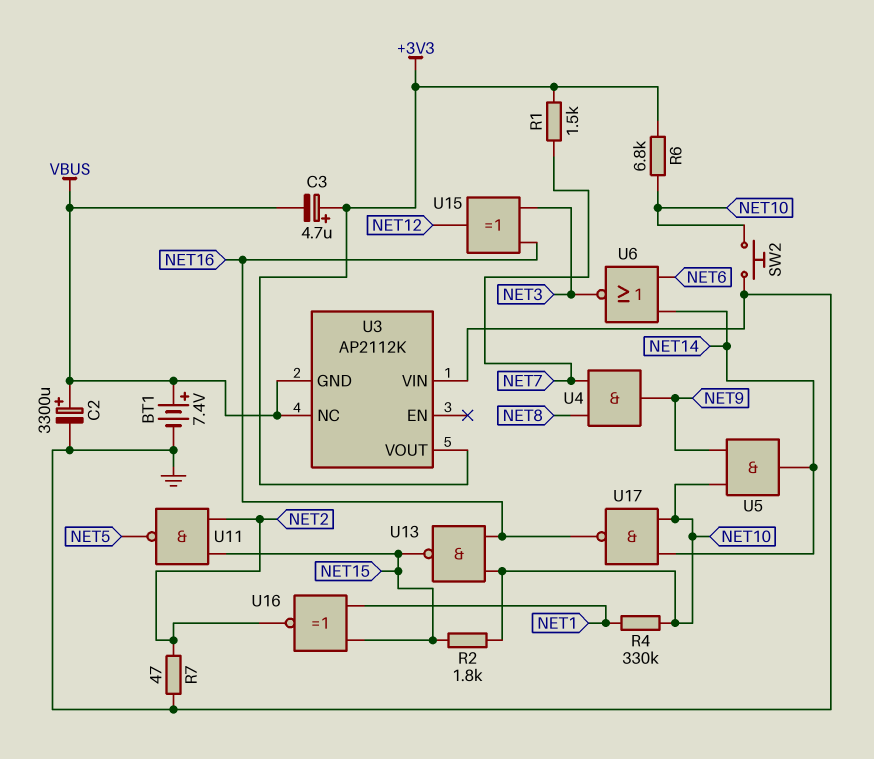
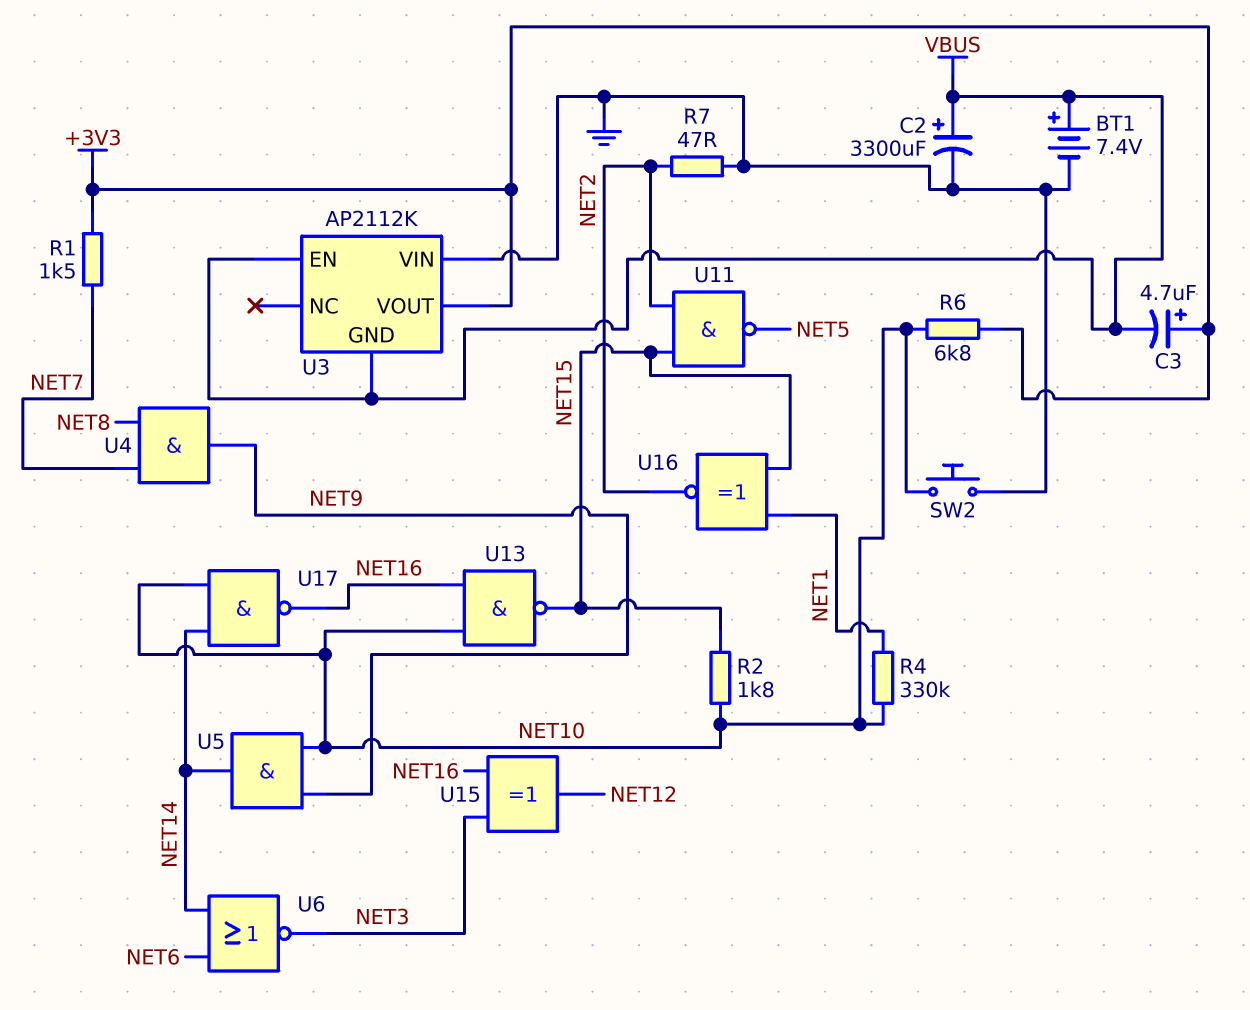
U3 pin EN: none -> VBUS
U3 pin NC: VBUS -> none

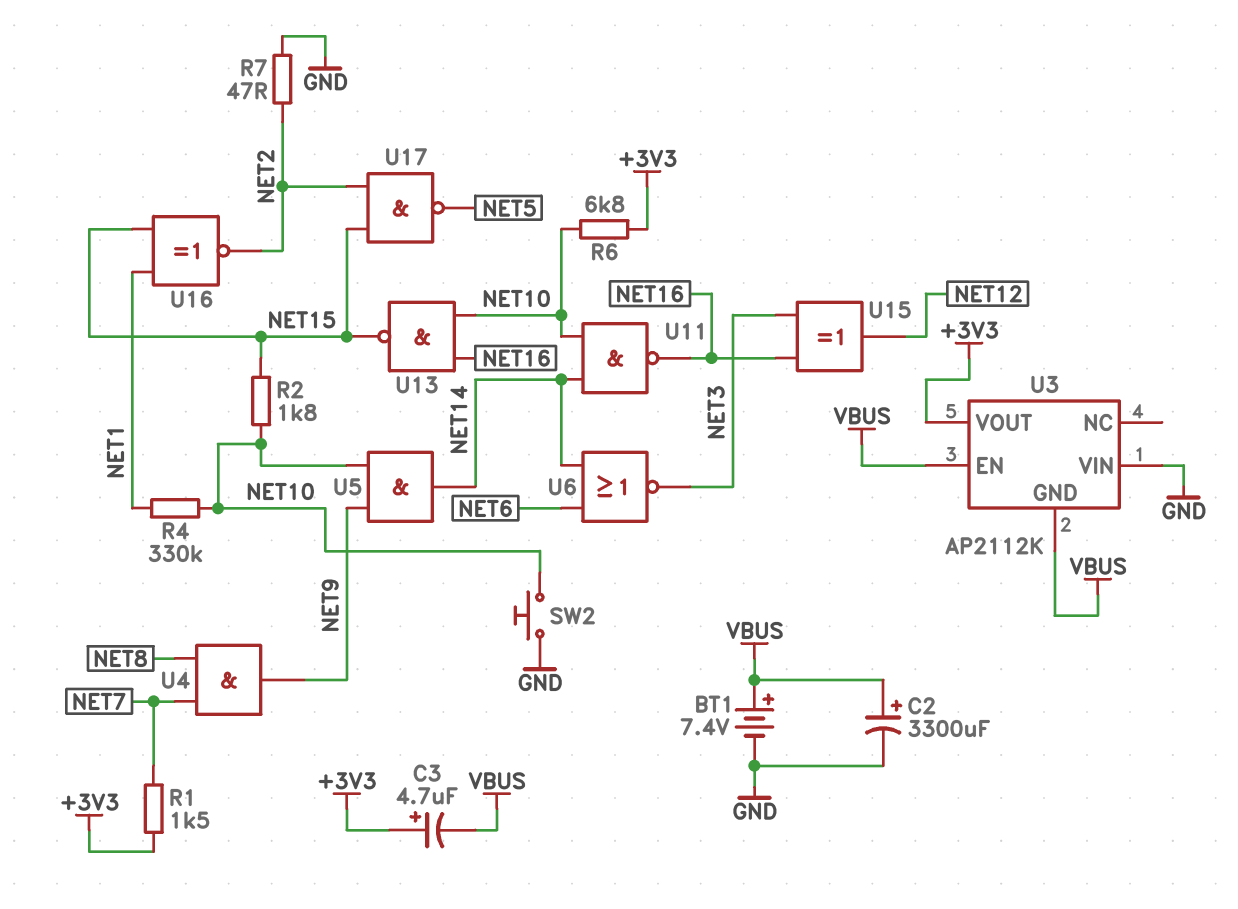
U11: NAND (in NET2, in NET15, out NET5) -> NAND (in NET10, in NET14, out NET16)
U17: NAND (in NET10, in NET14, out NET16) -> NAND (in NET2, in NET15, out NET5)

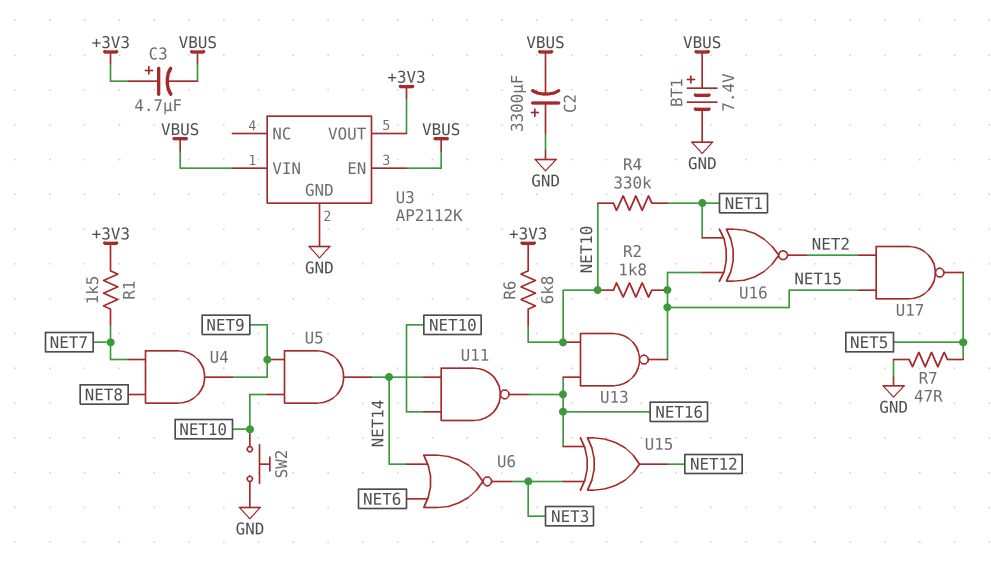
C2: 3300uF (plus VBUS, minus GND) -> 3300uF (plus GND, minus VBUS)
R7: 47 (GND, NET2) -> 47 (GND, NET5)
U3 pin GND: VBUS -> GND
U3 pin VIN: GND -> VBUS

